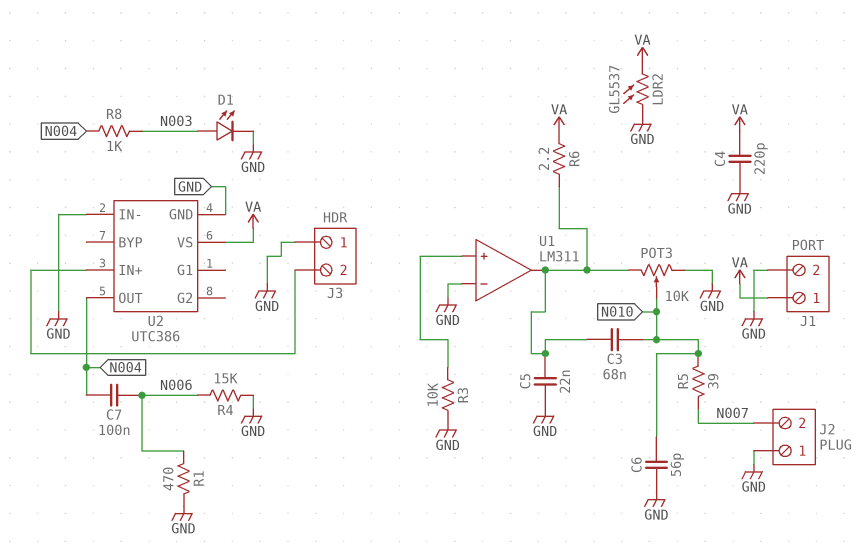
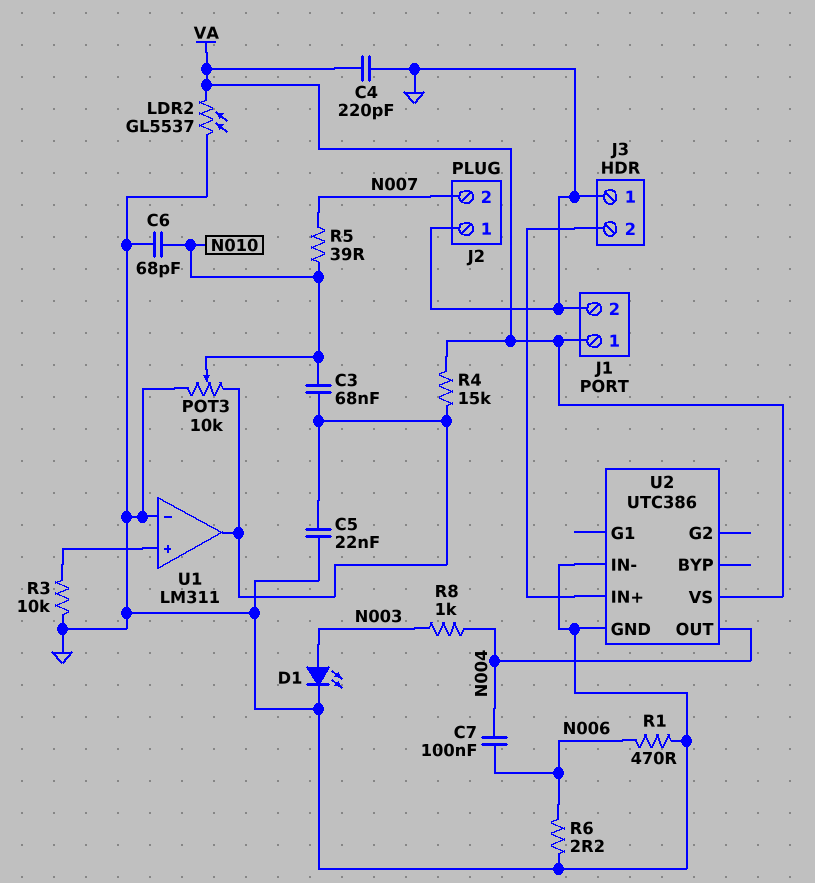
C6: 56pF (GND, N010) -> 68pF (GND, N010)
R4: 15k (GND, N006) -> 15k (U1/out, VA)
R6: 2.2 (U1/out, VA) -> 2.2 (GND, N006)

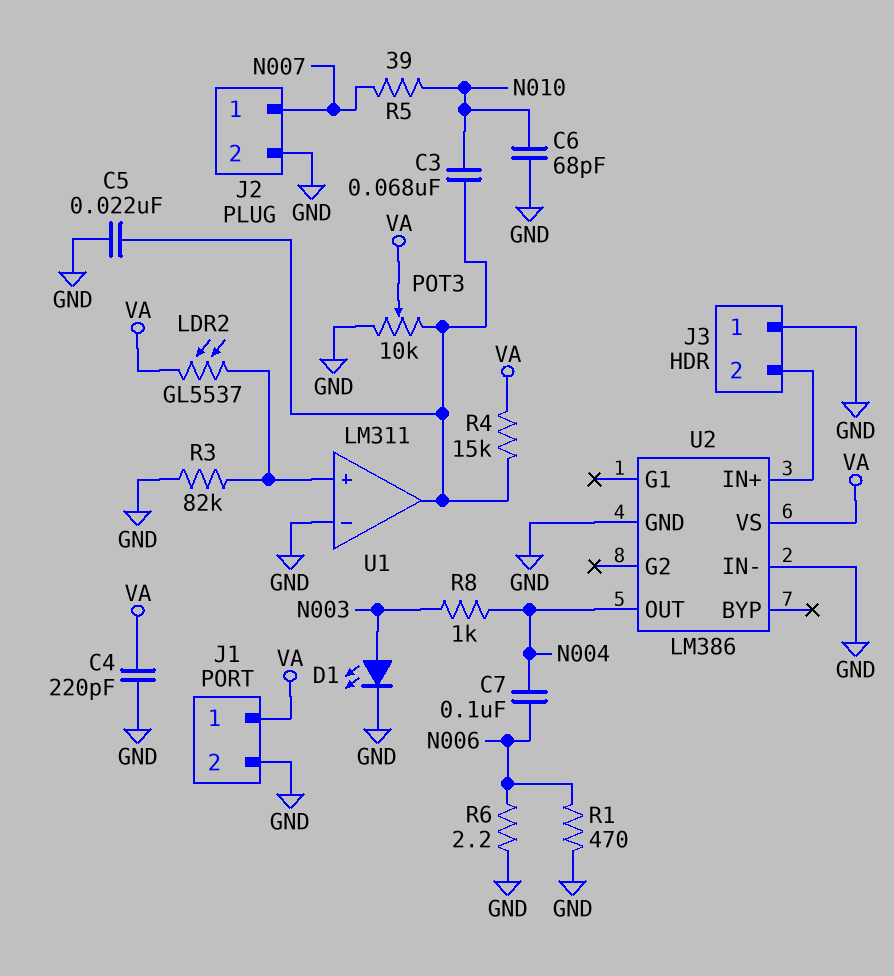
J2 pin 1: GND -> N007
J2 pin 2: N007 -> GND
LDR2: GL5537 (GND, VA) -> GL5537 (U1/in+, VA)
POT3: 10k (GND, U1/out, wiper N010) -> 10k (GND, U1/out, wiper VA)
R3: 10k (GND, U1/in+) -> 82k (GND, U1/in+)
U2: UTC386 -> LM386

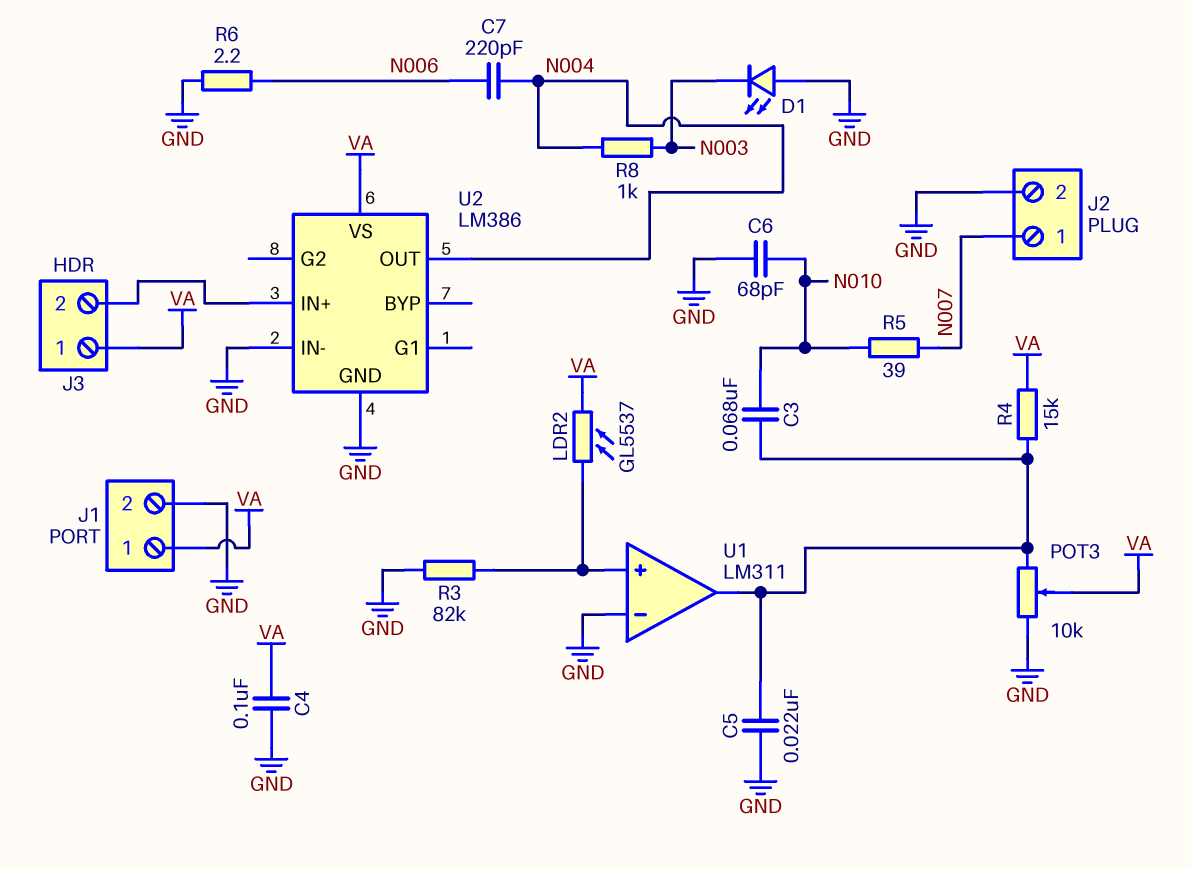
C4: 220pF (GND, VA) -> 100nF (GND, VA)
C7: 100nF (N004, N006) -> 220pF (N004, N006)
D1: LED (A N003, K GND) -> LED (A GND, K N003)
J3 pin 1: GND -> VA
R1: 470 (GND, N006) -> none

